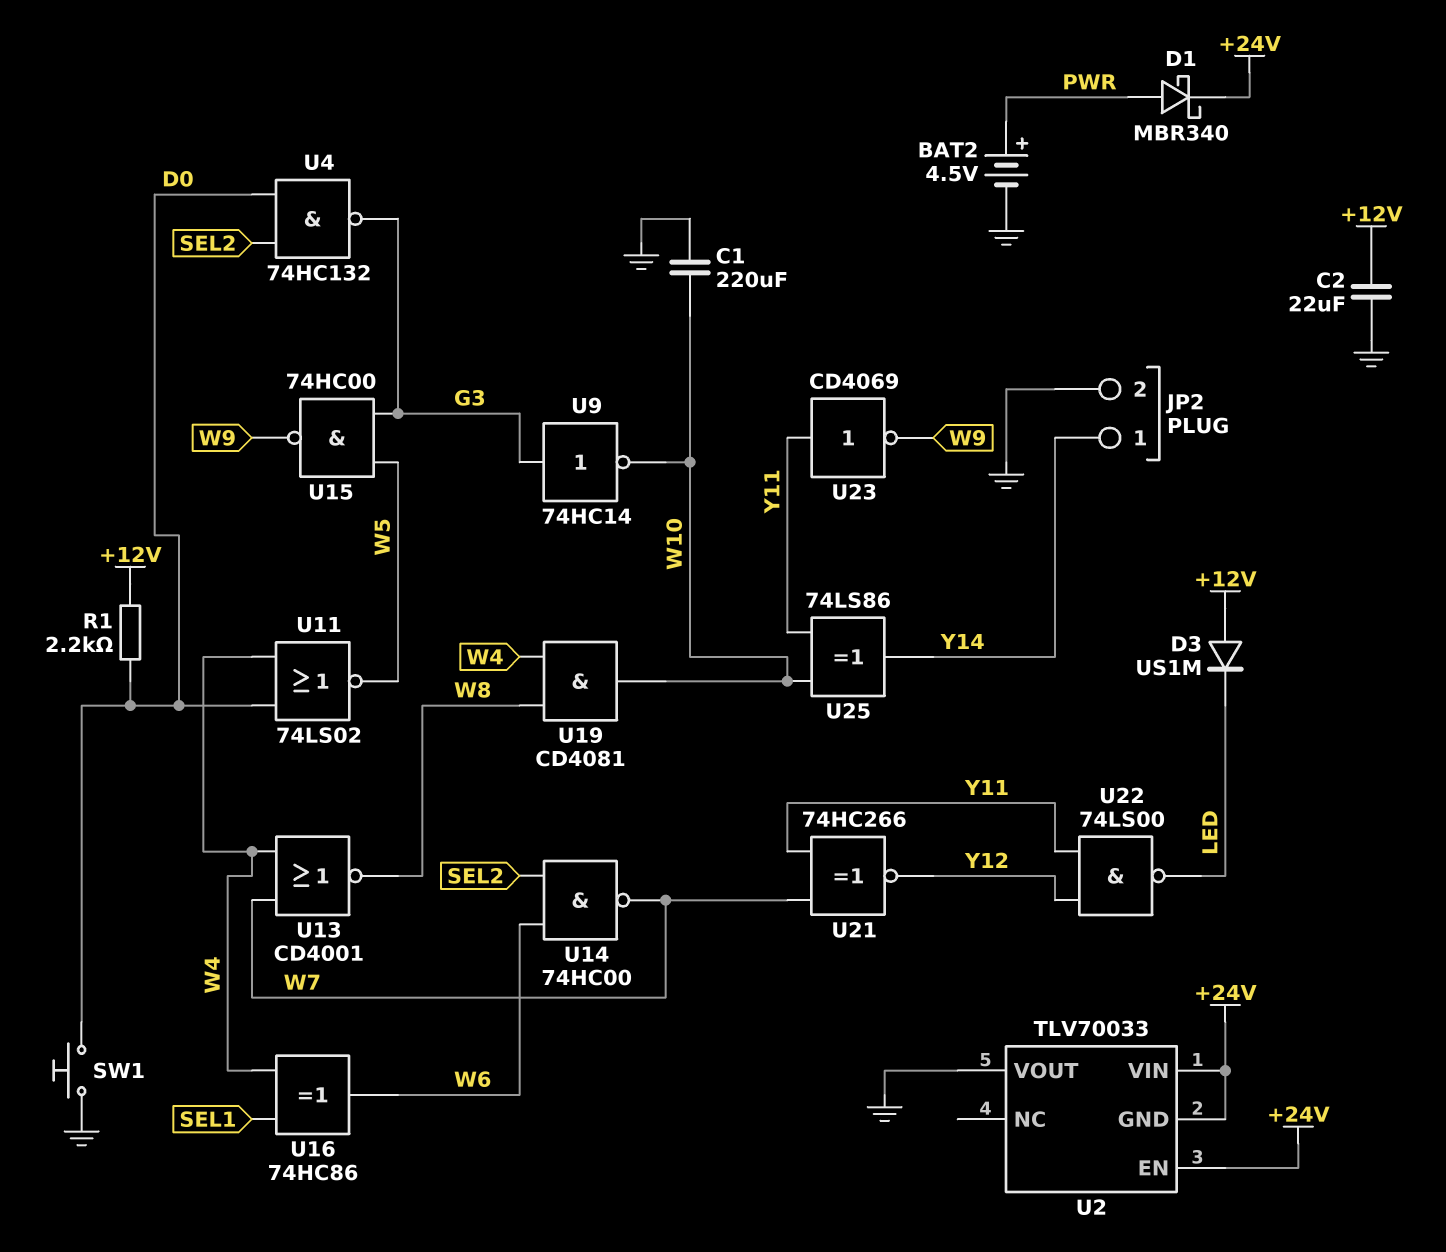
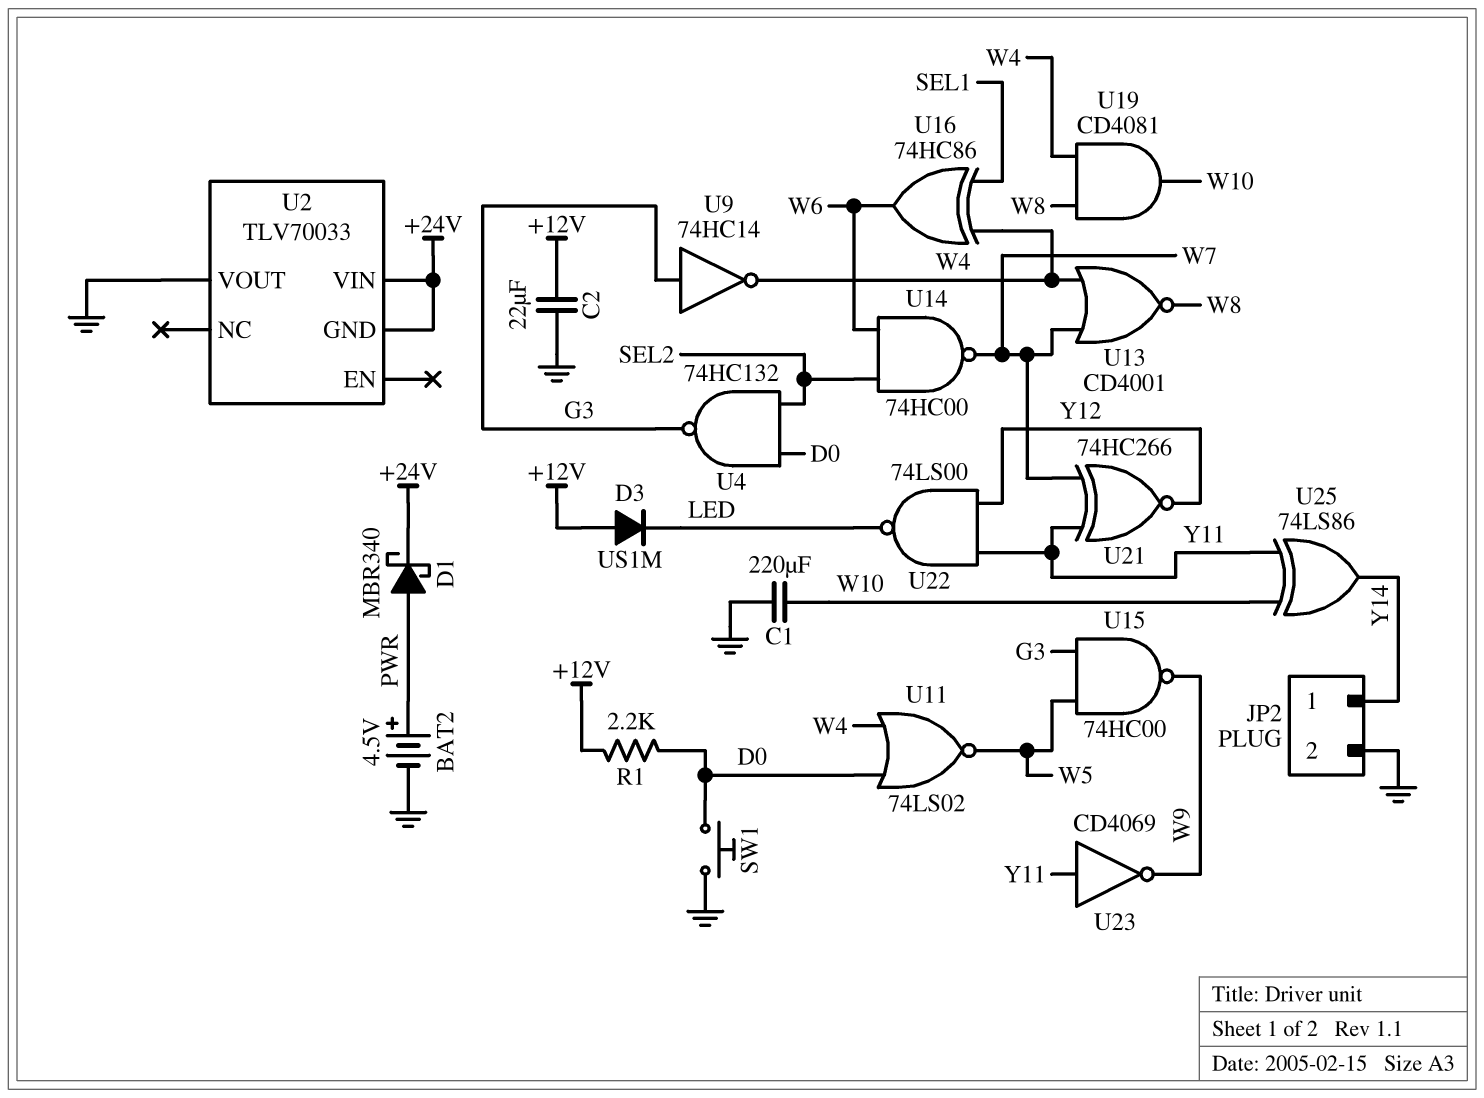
U2 pin EN: +24V -> none
U9: NOT 74HC14 (in G3, out W10) -> NOT 74HC14 (in G3, out W4)

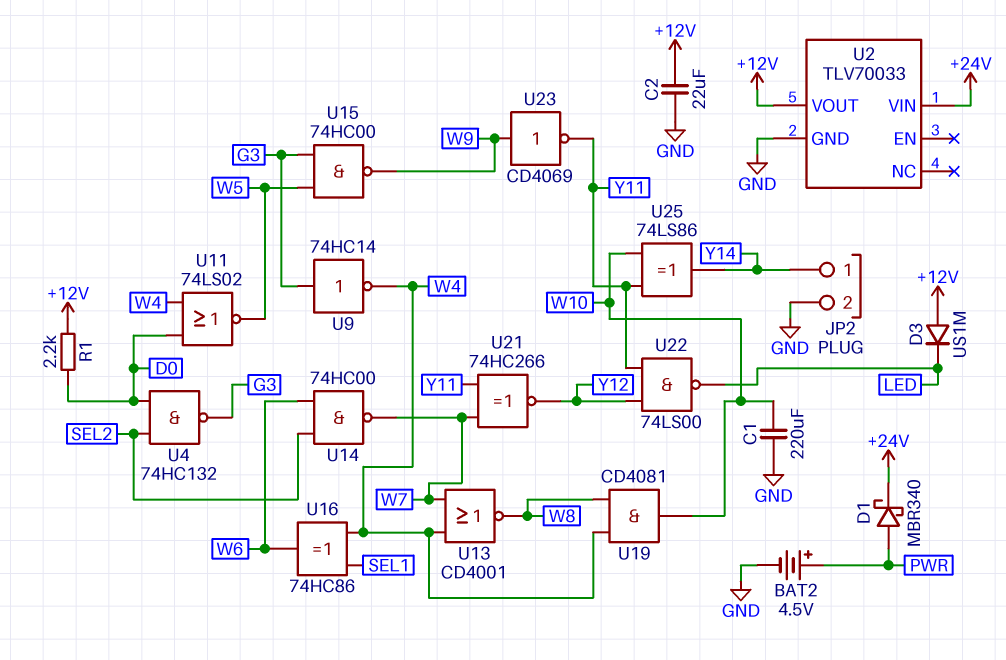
SW1: button (D0, GND) -> none
U2 pin GND: +24V -> GND
U2 pin VOUT: GND -> +12V
U23: NOT CD4069 (in Y11, out W9) -> NOT CD4069 (in W9, out Y11)

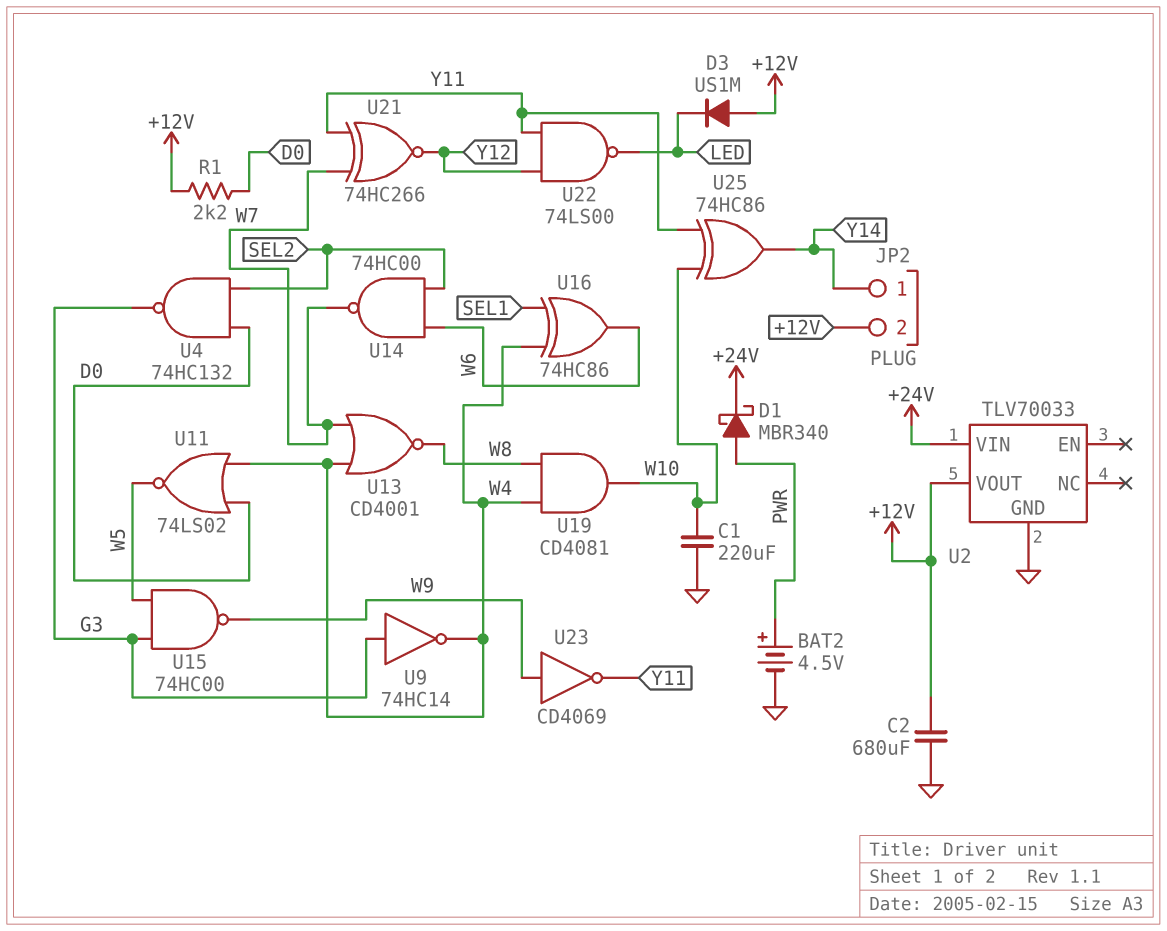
C2: 22uF (+12V, GND) -> 680uF (+12V, GND)
JP2 pin 2: GND -> +12V
U25: XOR 74LS86 (in W10, in Y11, out Y14) -> XOR 74HC86 (in W10, in Y11, out Y14)

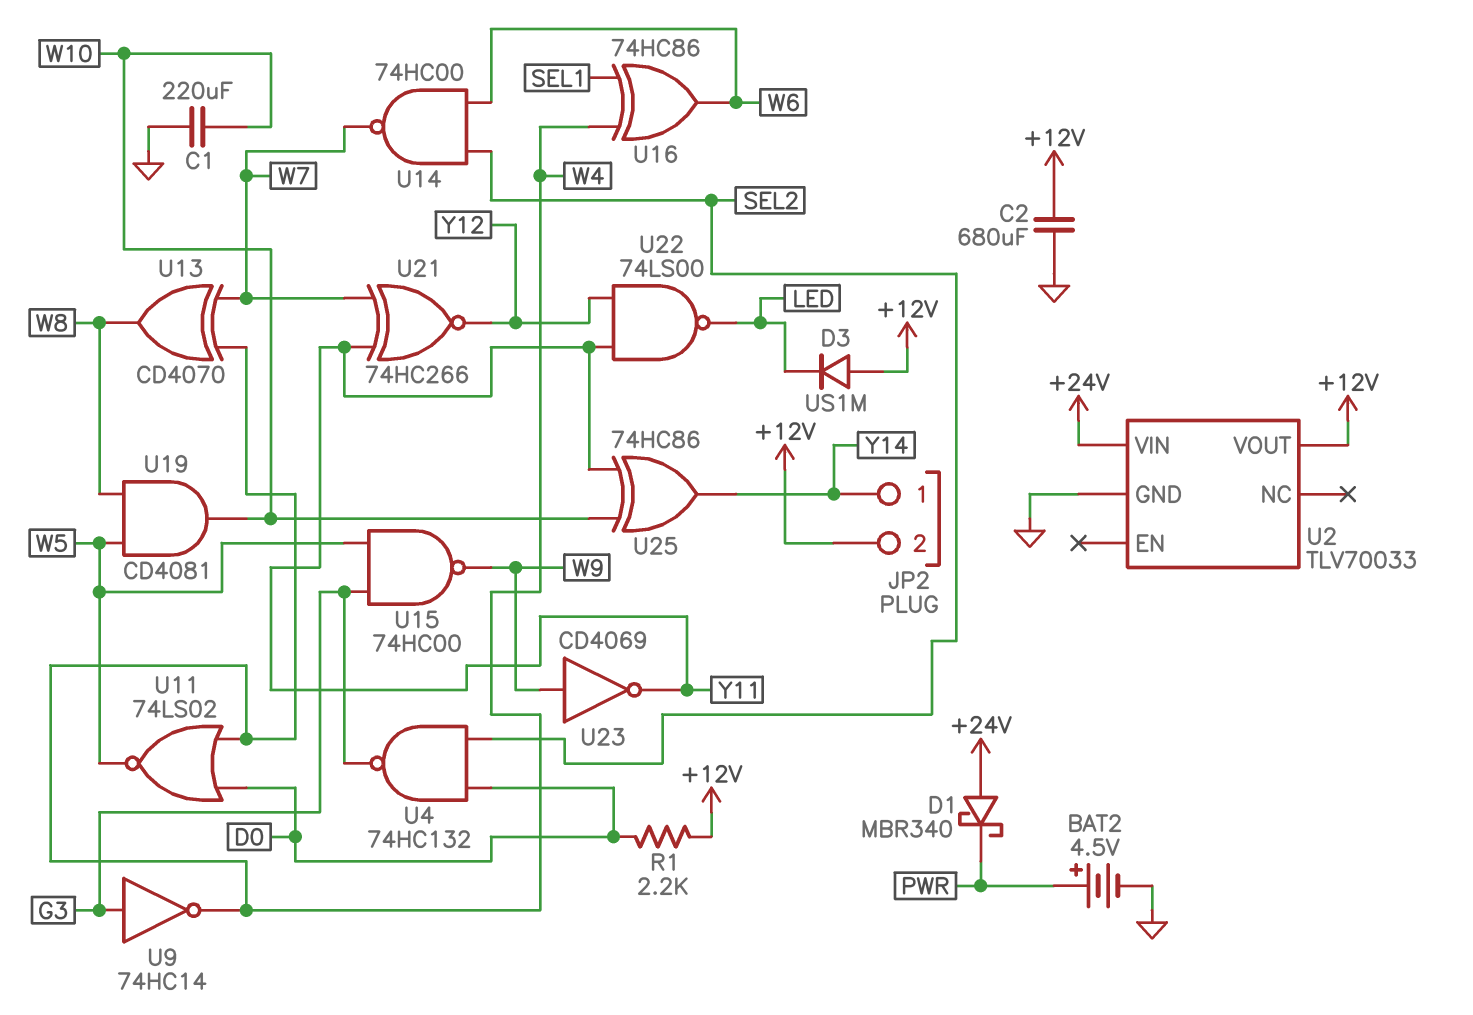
D1: schottky MBR340 (A PWR, K +24V) -> schottky MBR340 (A +24V, K PWR)
U13: NOR CD4001 (in W4, in W7, out W8) -> XOR CD4070 (in W4, in W7, out W8)
U19: AND CD4081 (in W4, in W8, out W10) -> AND CD4081 (in W5, in W8, out W10)

